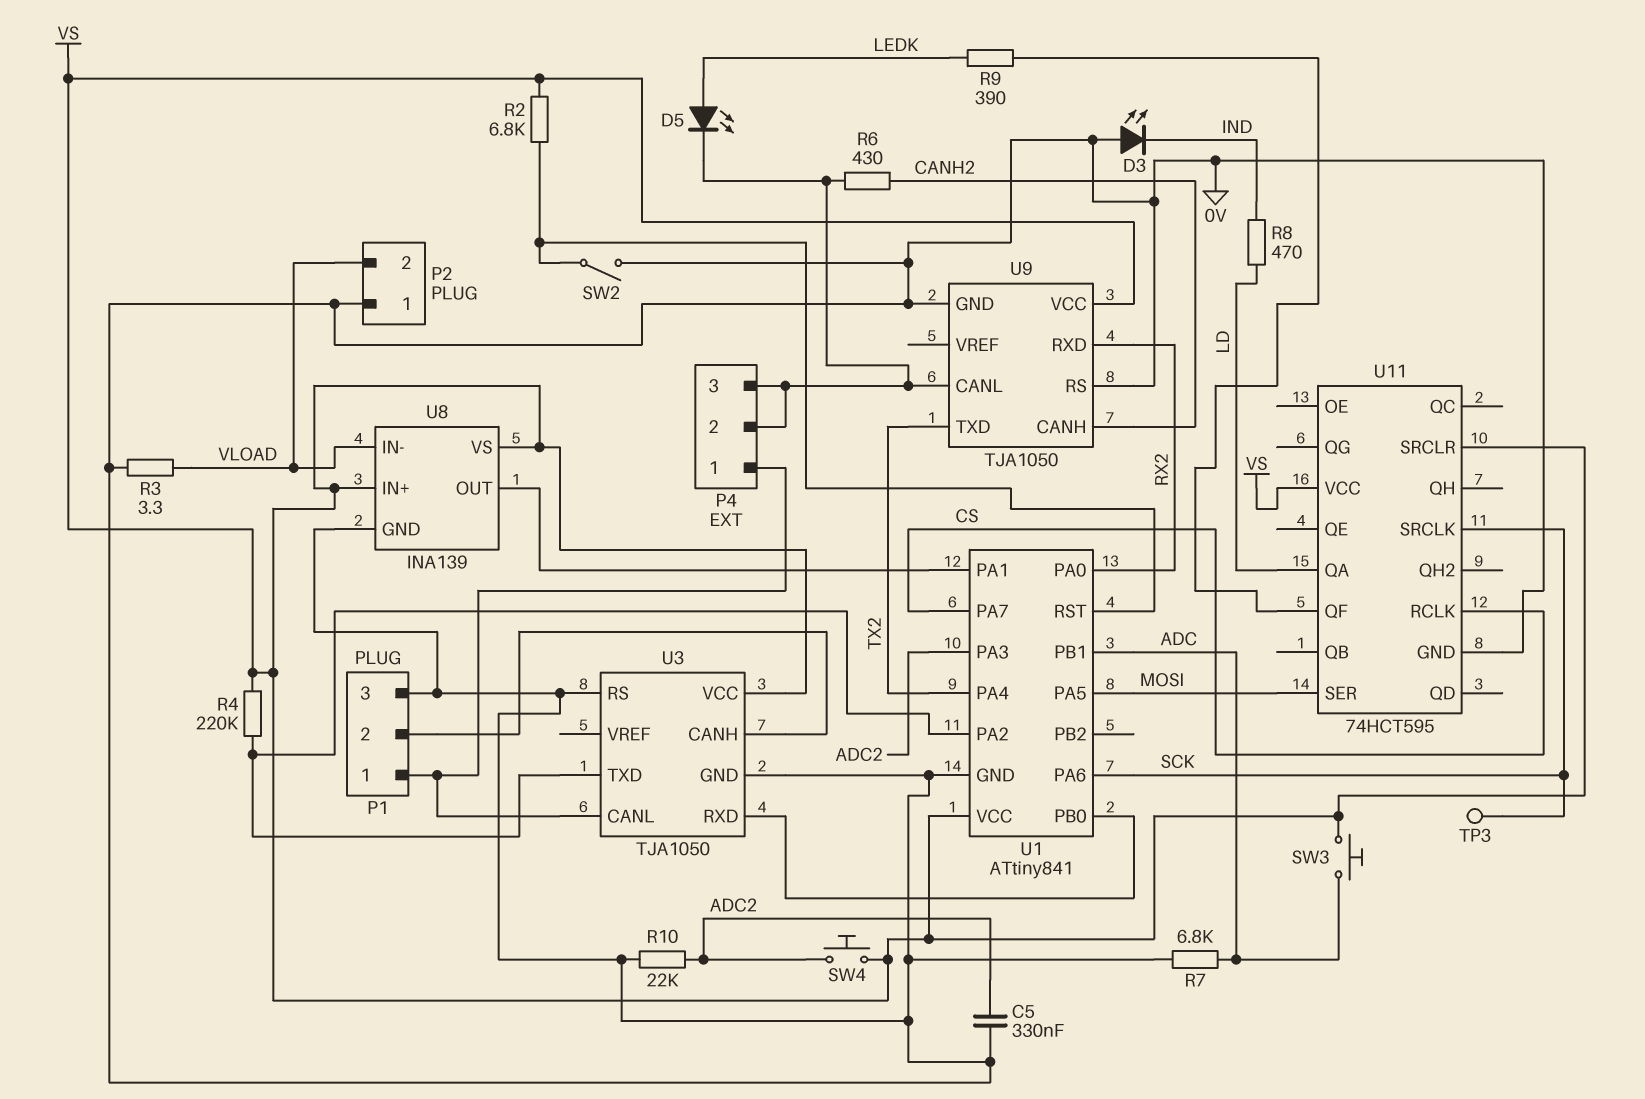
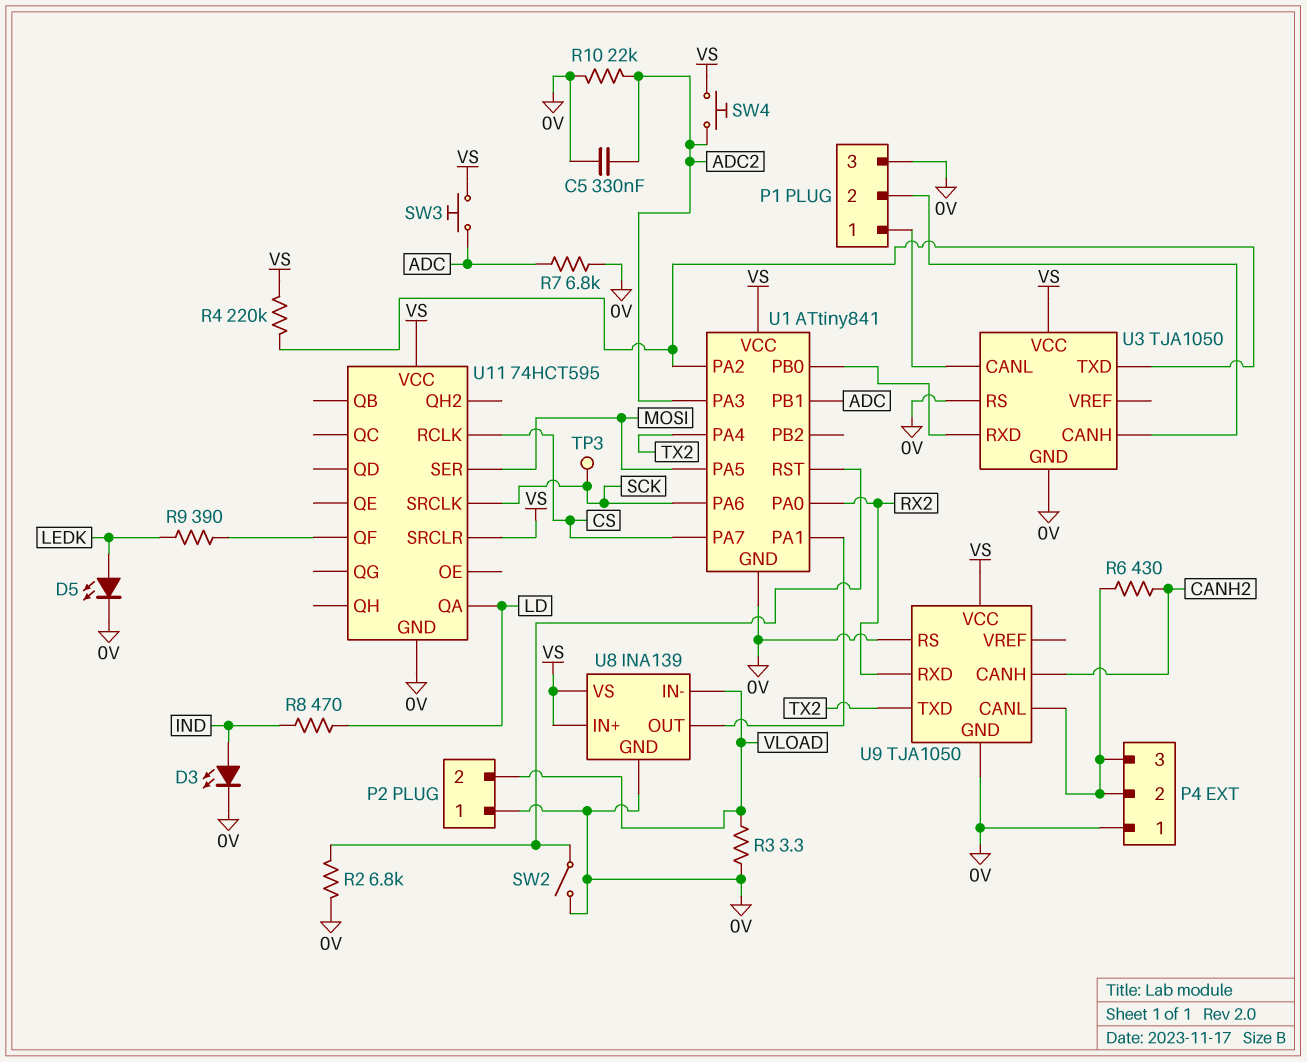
D3: LED (A 0V, K IND) -> LED (A IND, K 0V)
D5: LED (A LEDK, K P4/2) -> LED (A LEDK, K 0V)
P4 pin 1: P1/1 -> 0V
R2: 6.8k (U1/RST, VS) -> 6.8k (0V, U1/RST)

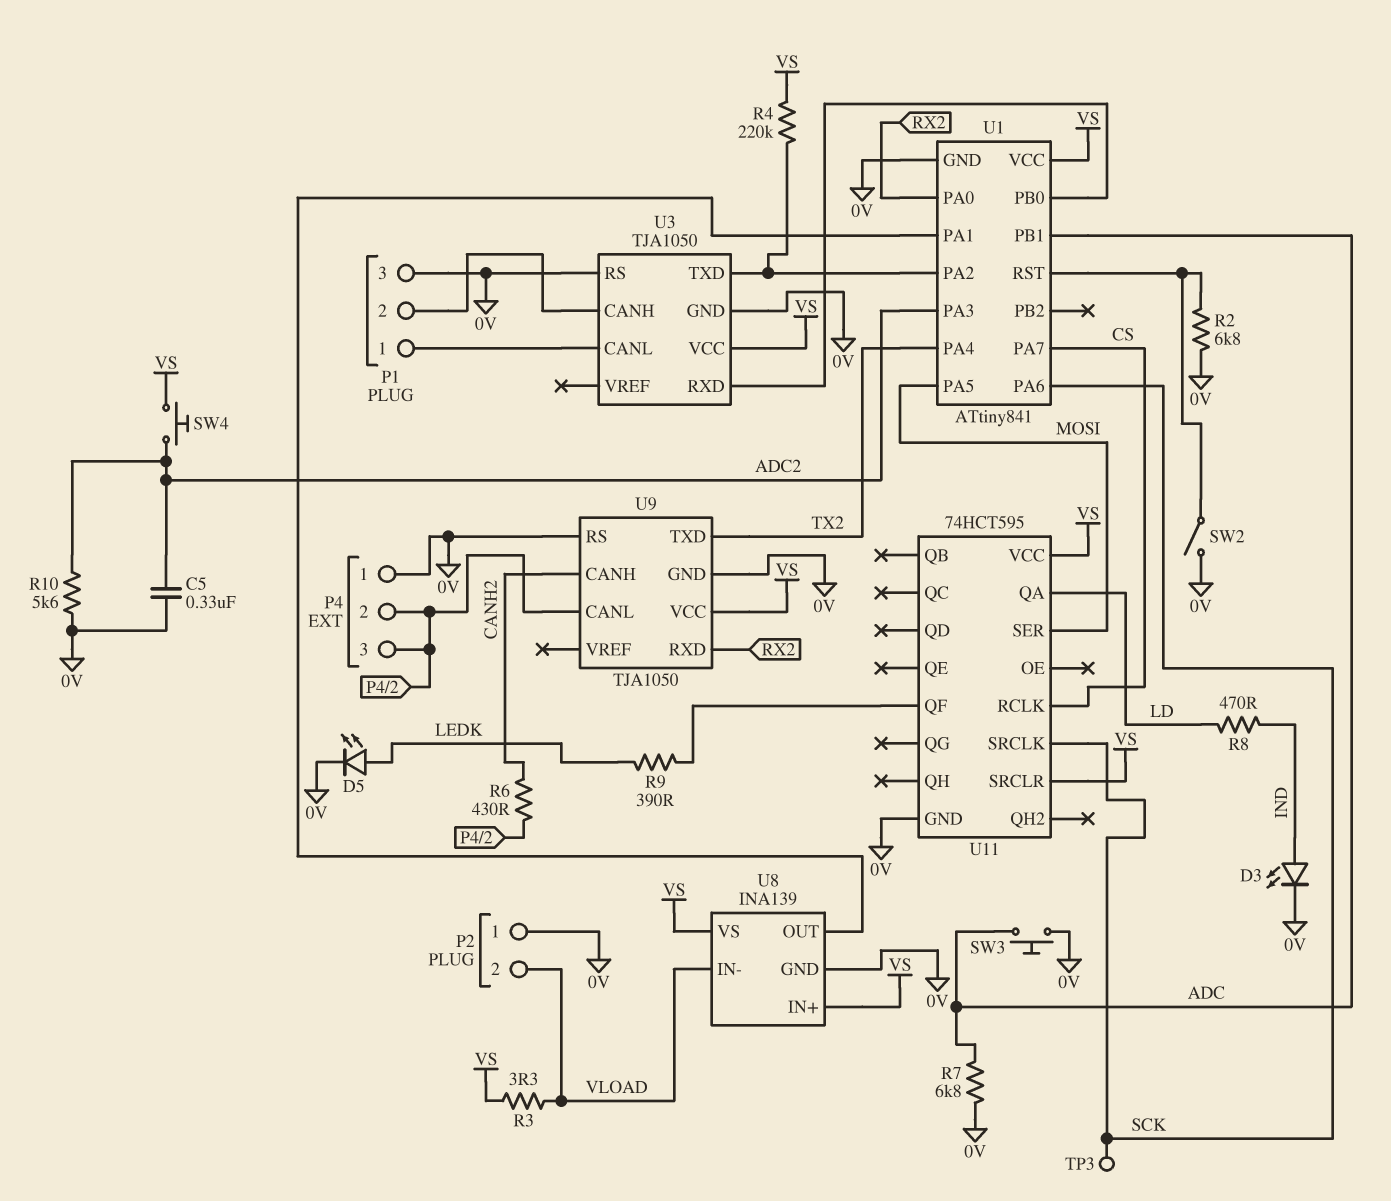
R3: 3.3 (0V, VLOAD) -> 3.3 (VLOAD, VS)
R10: 22k (0V, ADC2) -> 5.6k (0V, ADC2)
SW3: button (ADC, VS) -> button (0V, ADC)

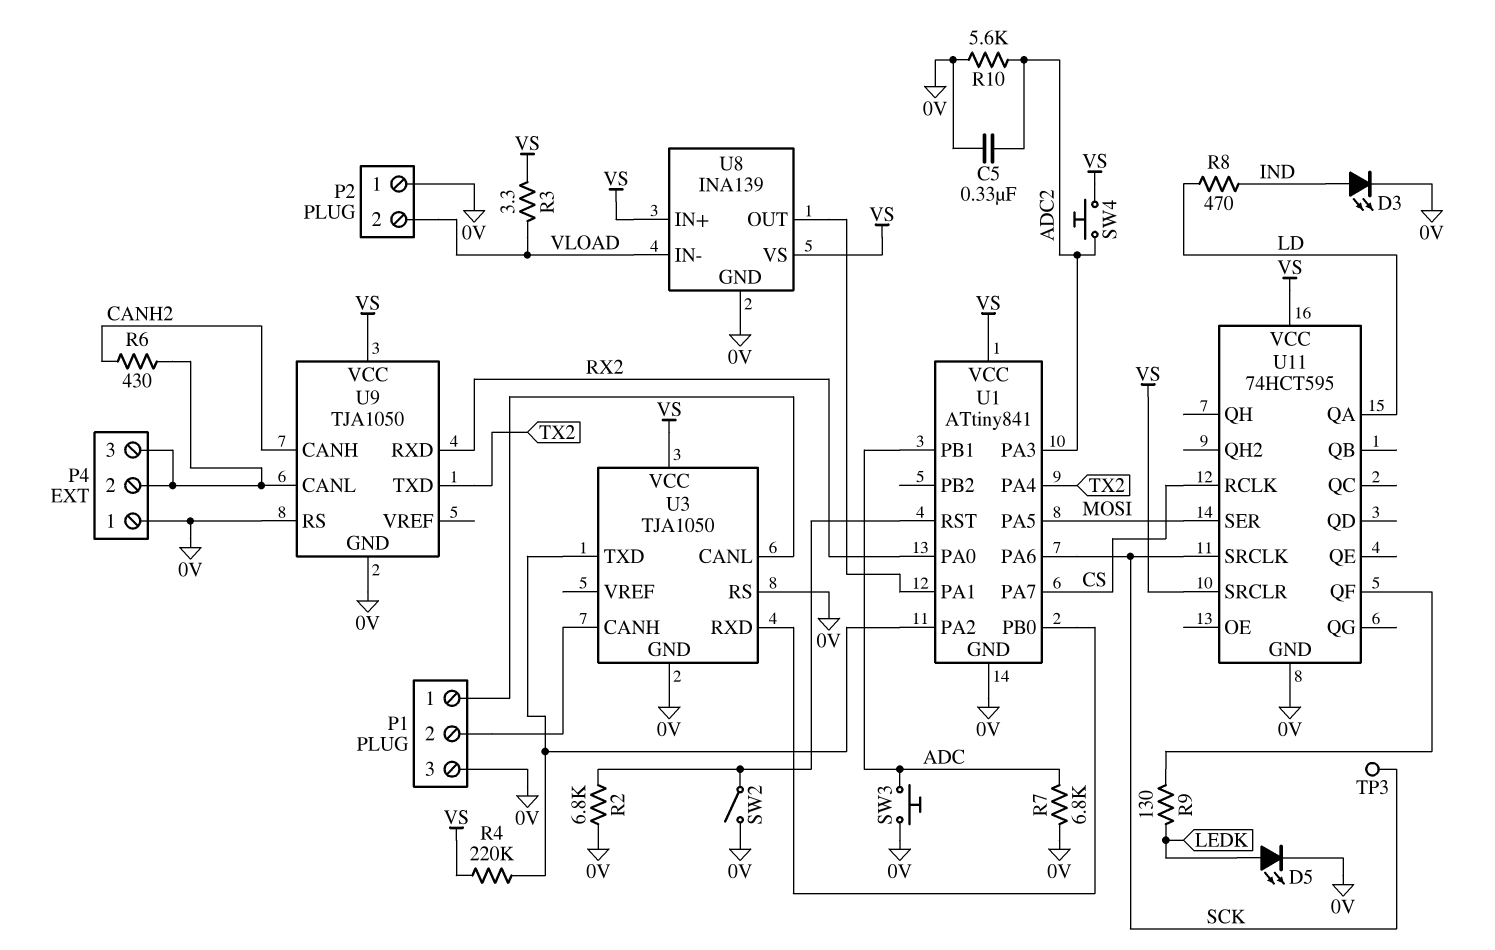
R9: 390 (LEDK, U11/QF) -> 130 (LEDK, U11/QF)

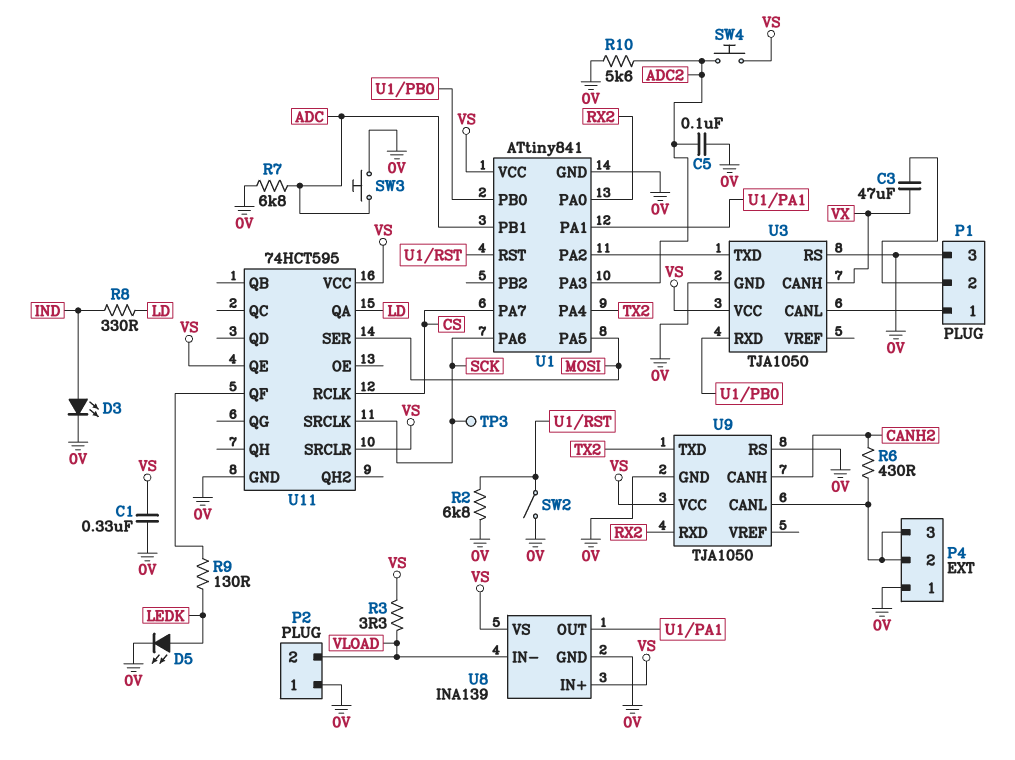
C1: none -> 330nF (0V, VS)
C3: none -> 47uF (P1/2, VX)
C5: 330nF (0V, ADC2) -> 100nF (0V, ADC2)
R4: 220k (U1/PA2, VS) -> none
R8: 470 (IND, LD) -> 330 (IND, LD)
U3 pin CANH: P1/2 -> VX
U11 pin QE: none -> VS

